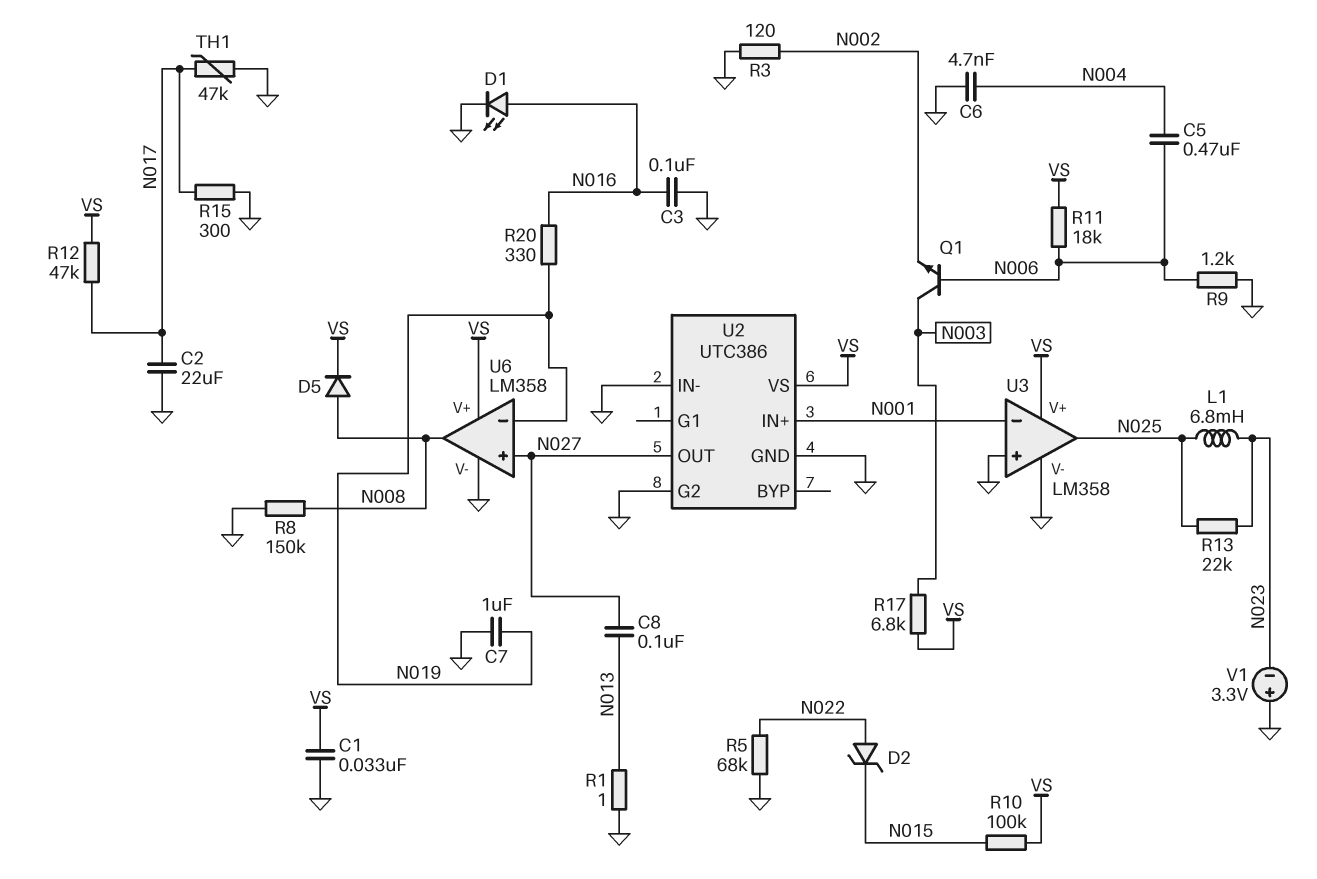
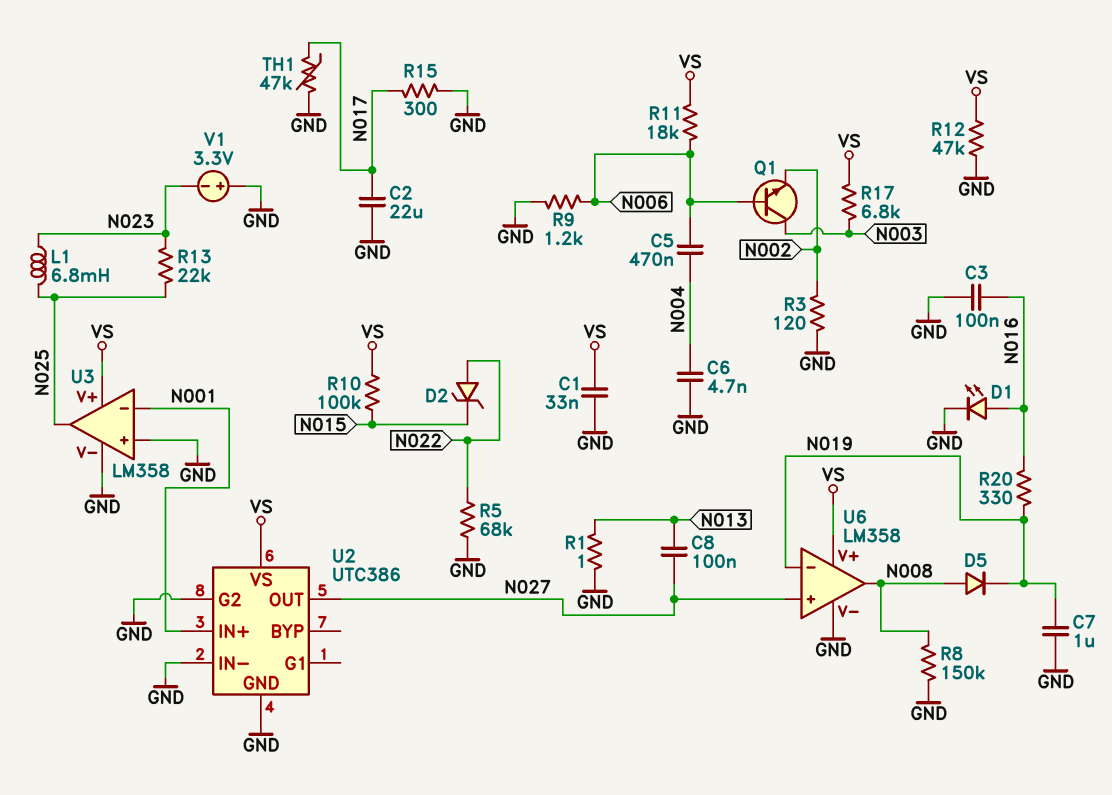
D5: diode (A N008, K VS) -> diode (A N008, K N019)
R12: 47k (N017, VS) -> 47k (GND, VS)

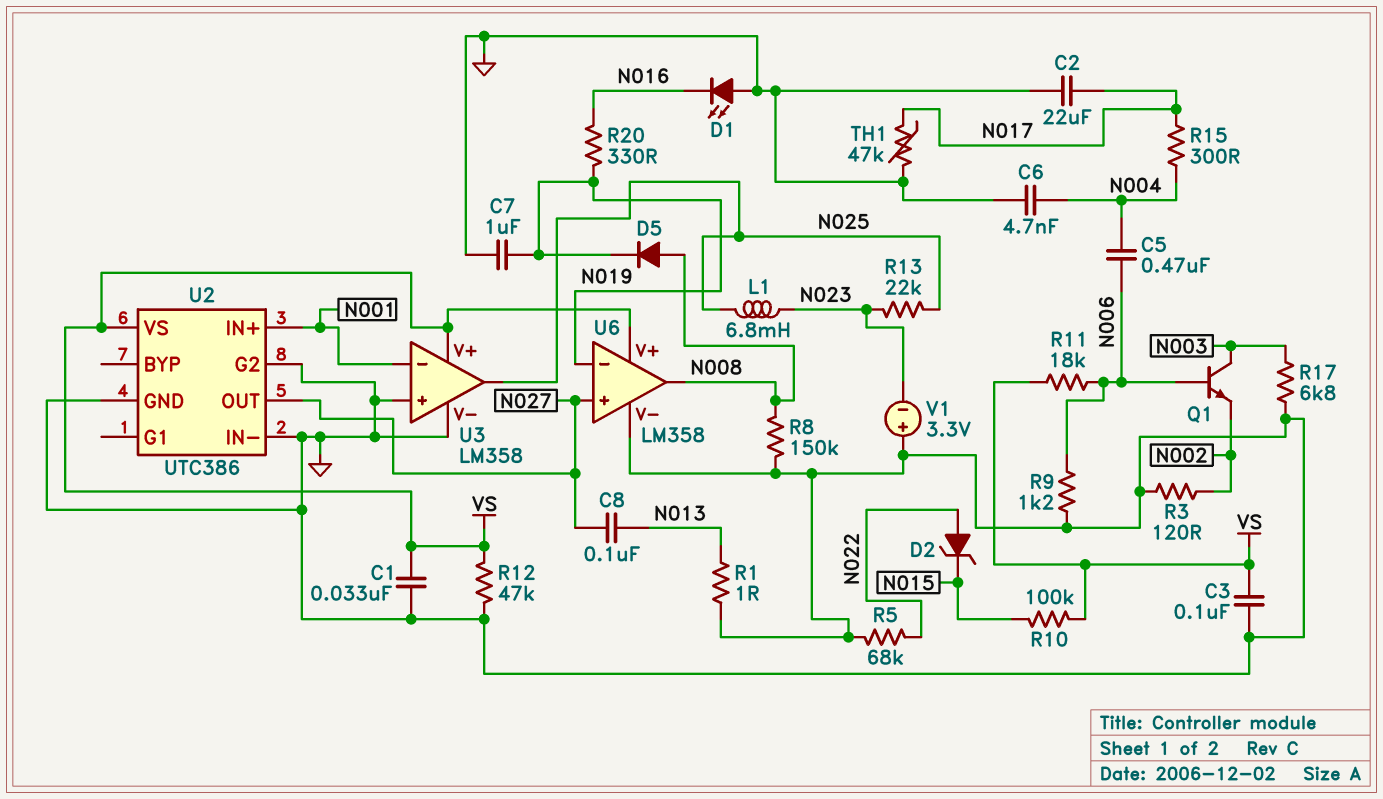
C3: 100nF (GND, N016) -> 100nF (GND, VS)
D1: LED (A N016, K GND) -> LED (A GND, K N016)
R15: 300 (GND, N017) -> 300 (N004, N017)
R17: 6.8k (N003, VS) -> 6.8k (GND, N003)

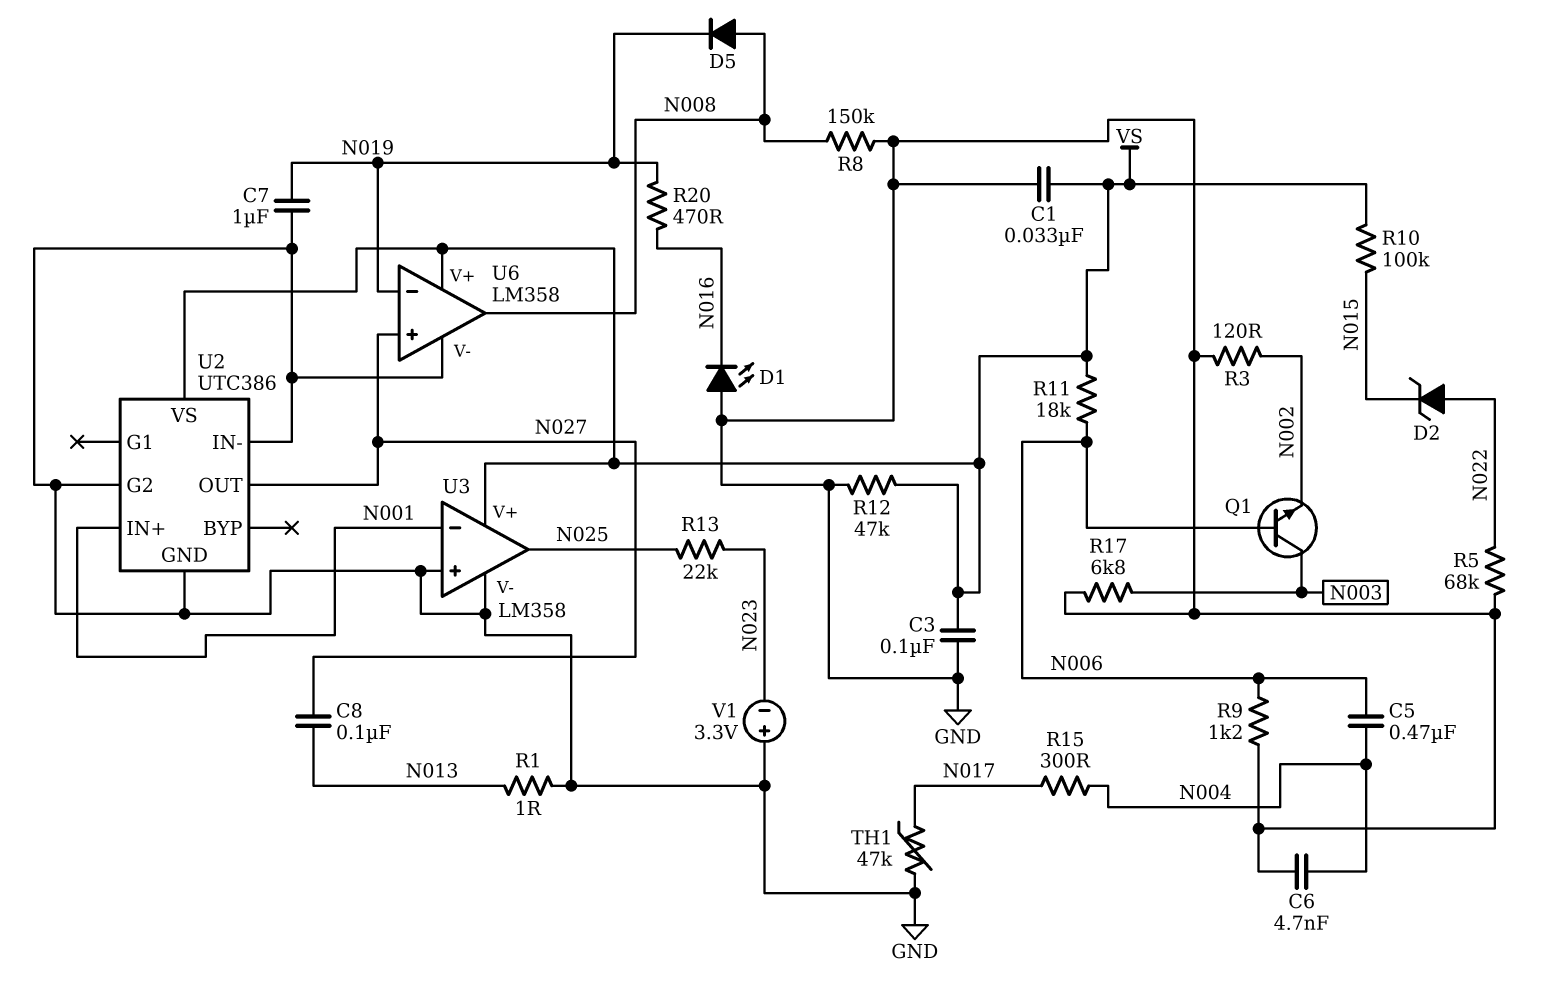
C2: 22uF (GND, N017) -> none
L1: 6.8mH (N023, N025) -> none
R20: 330 (N016, N019) -> 470 (N016, N019)

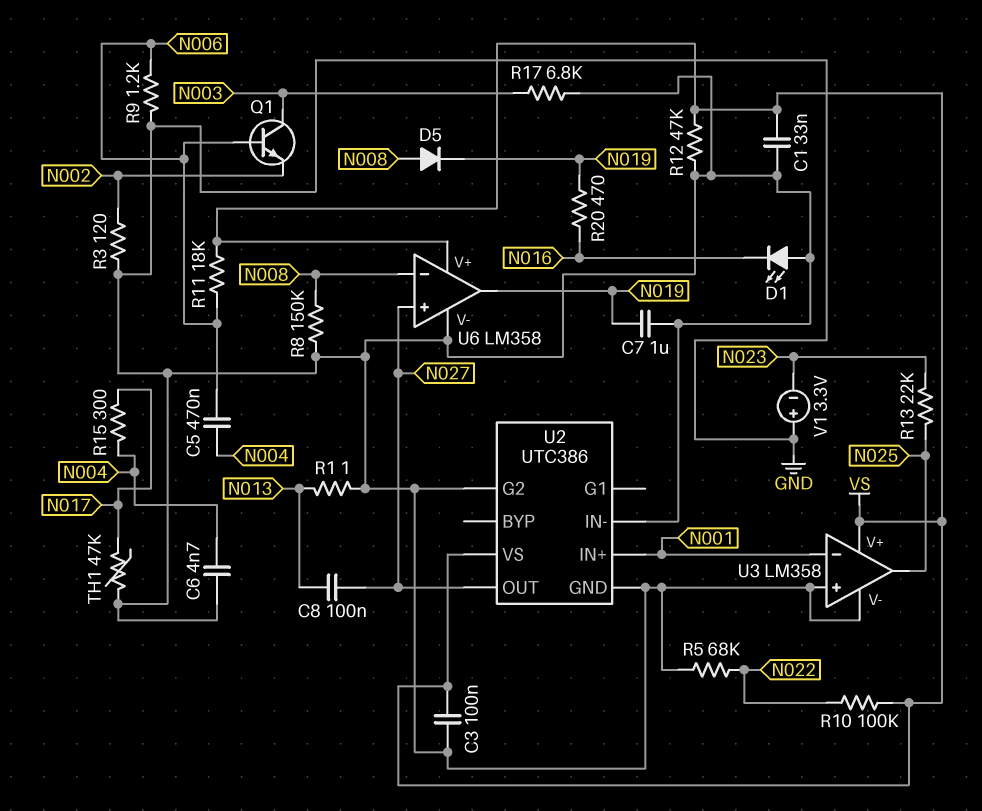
D2: zener (A N022, K N015) -> none
R10: 100k (N015, VS) -> 100k (N022, VS)
U6 pin in-: N019 -> N008
U6 pin out: N008 -> N019

